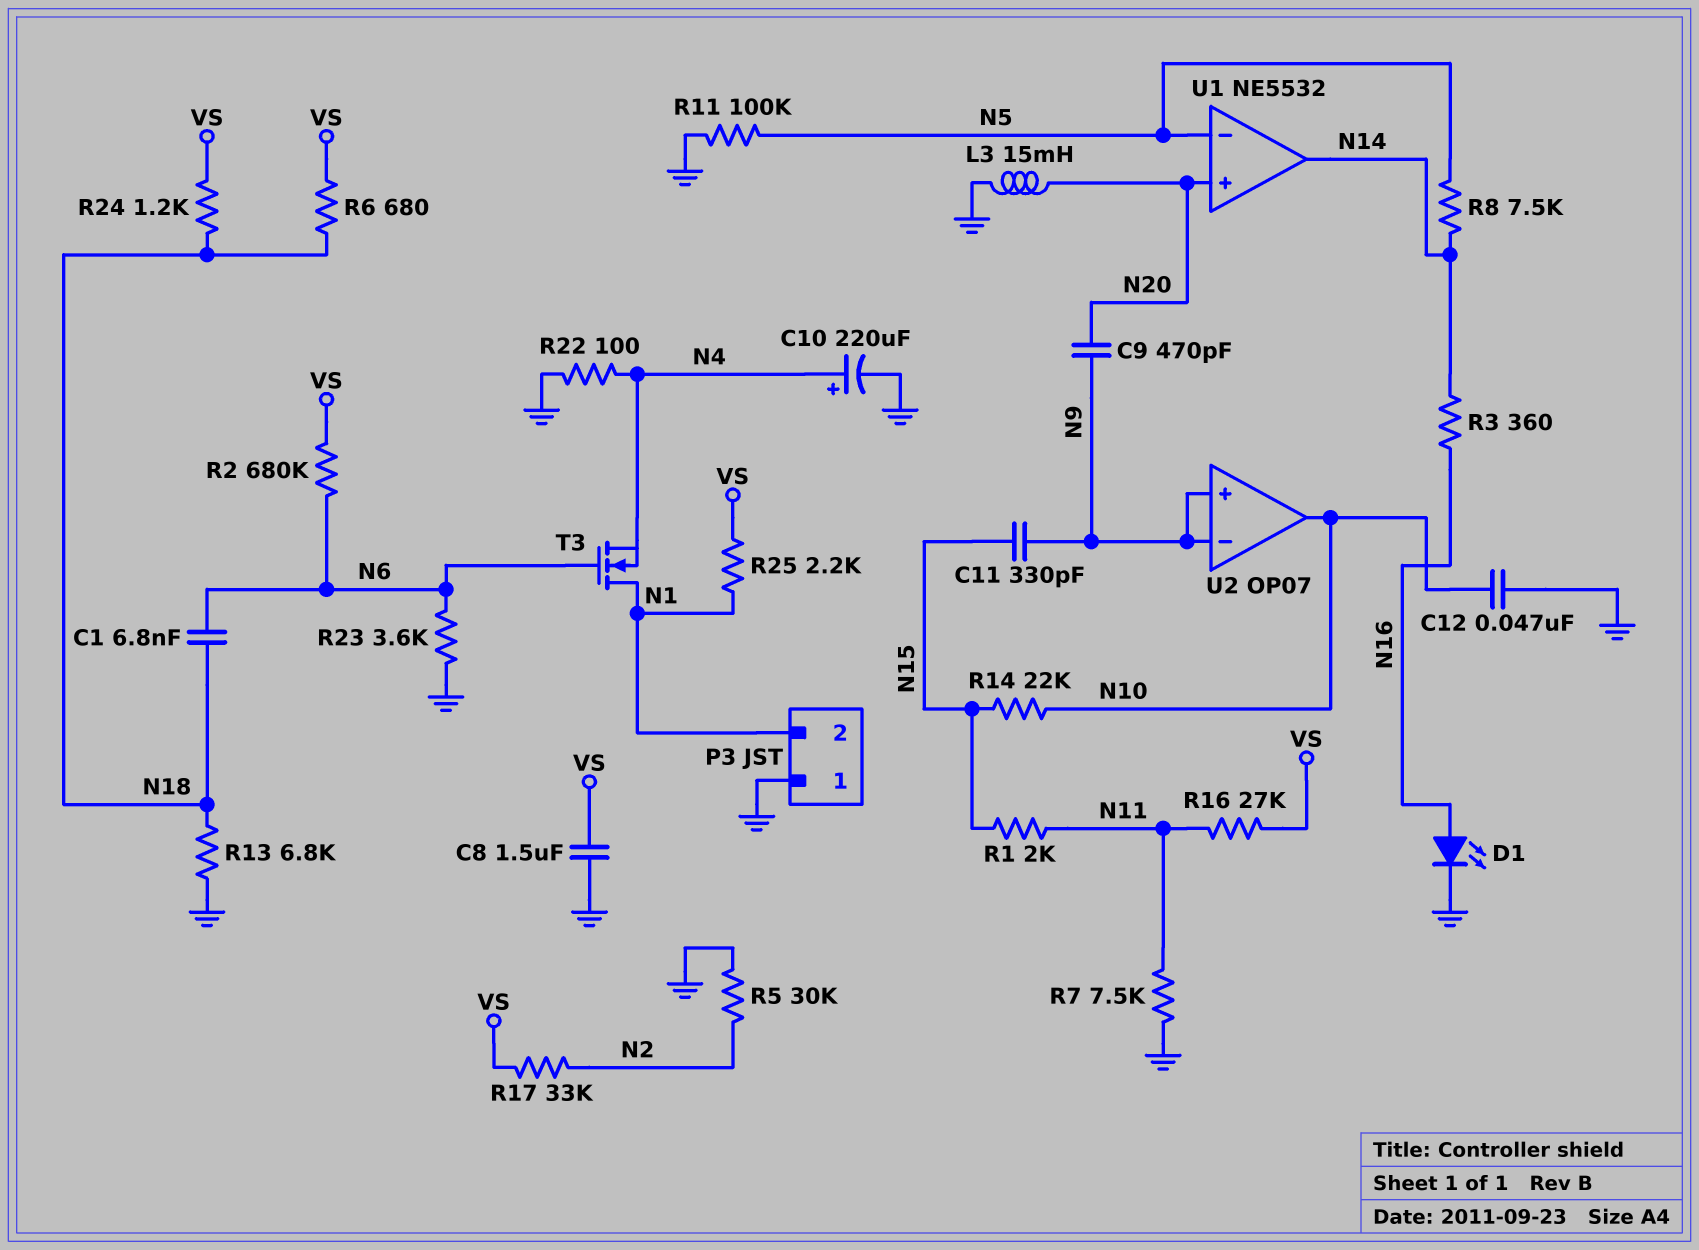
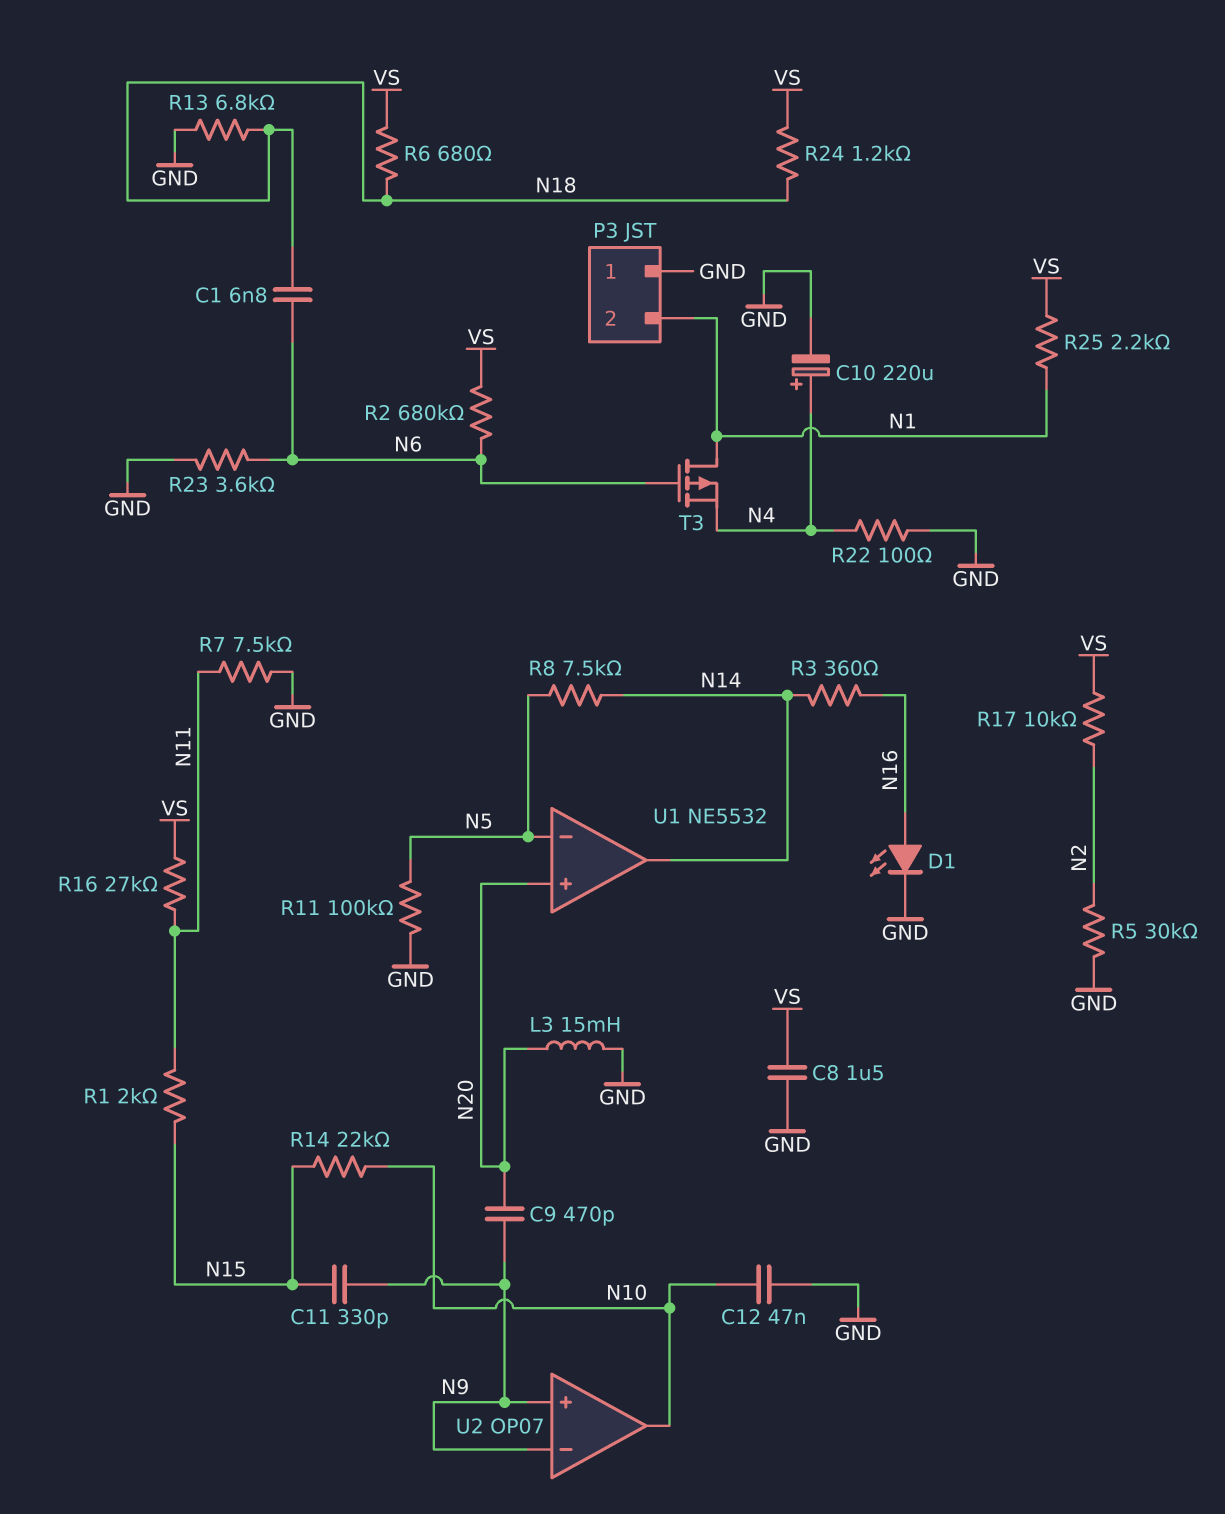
R17: 33k (N2, VS) -> 10k (N2, VS)
T3: NMOS (G N6, D N1, S N4) -> PMOS (G N6, D N1, S N4)

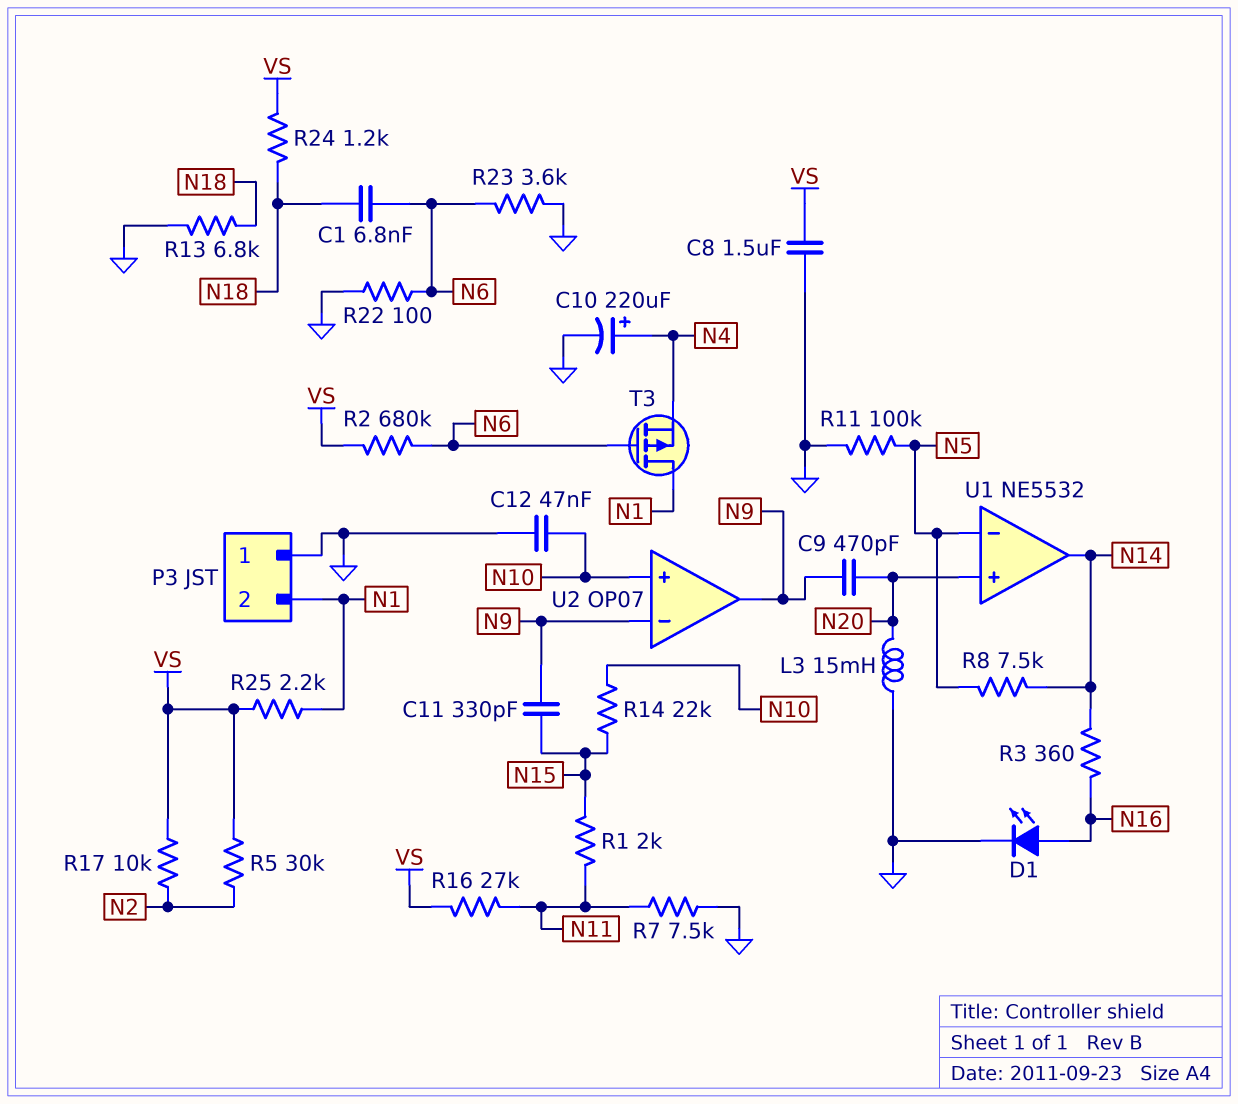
R5: 30k (GND, N2) -> 30k (N2, VS)
R6: 680 (N18, VS) -> none
R22: 100 (GND, N4) -> 100 (GND, N6)
U2 pin in+: N9 -> N10
U2 pin out: N10 -> N9

